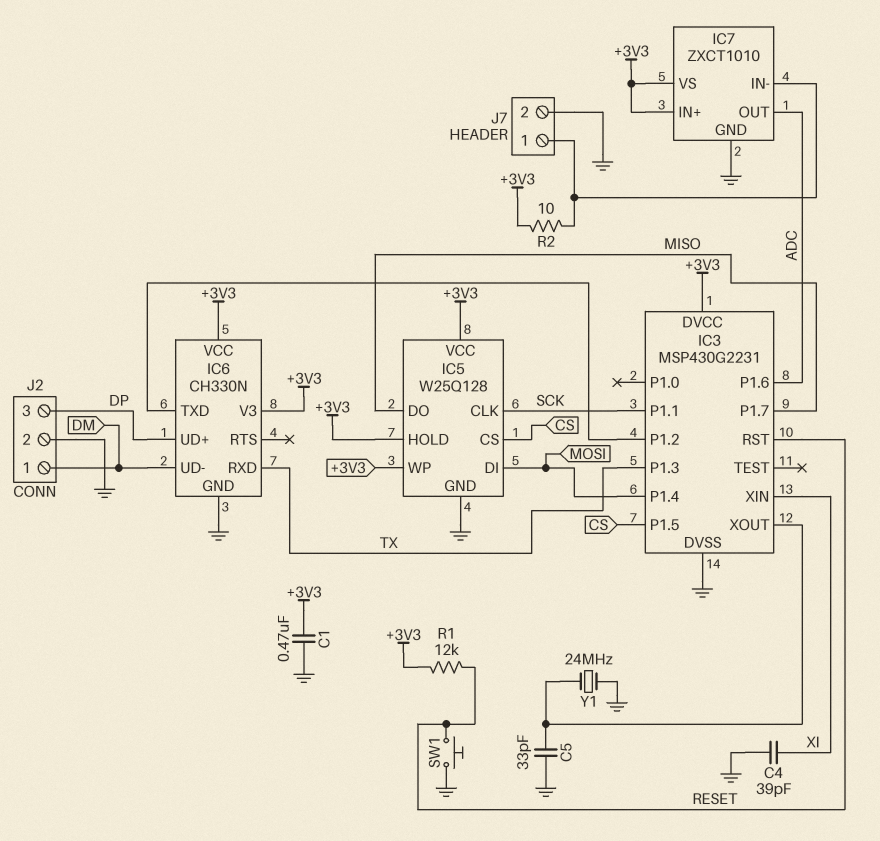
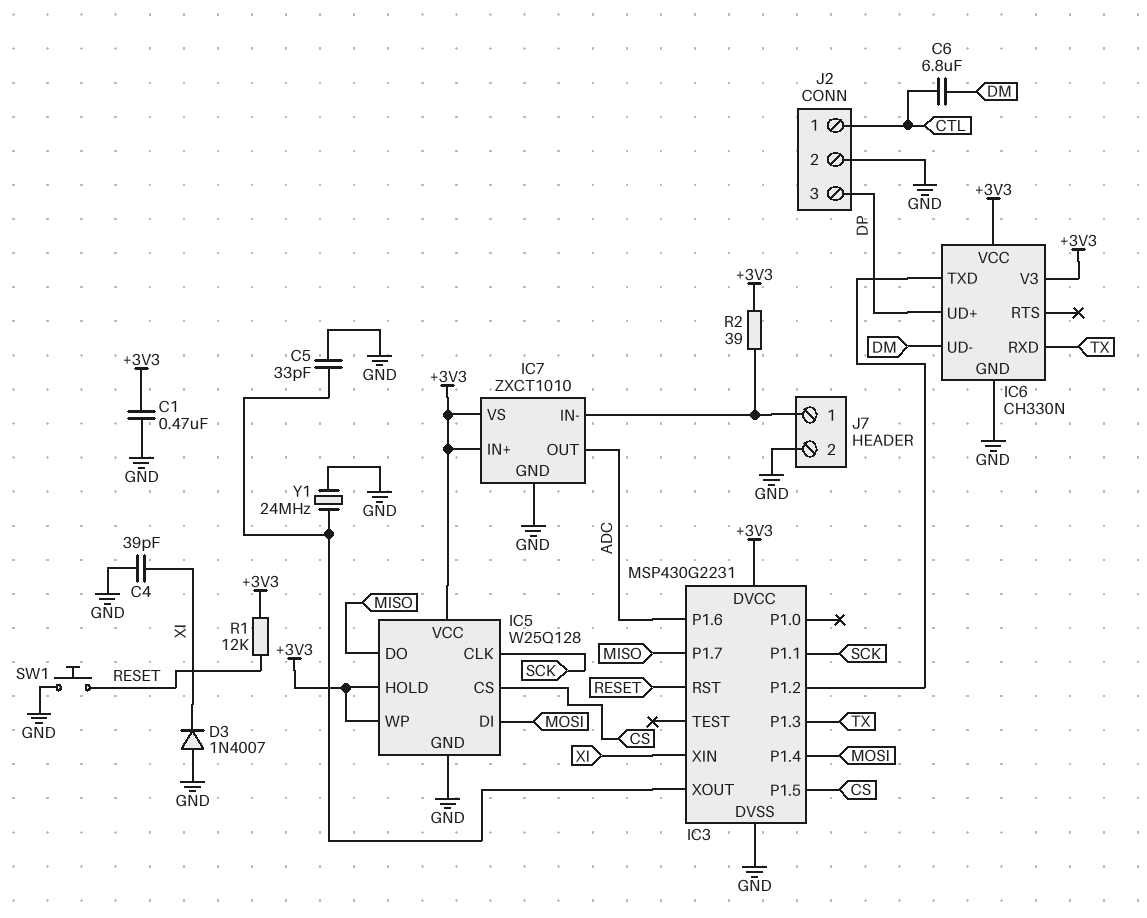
C6: none -> 6.8uF (CTL, DM)
D3: none -> diode 1N4007 (A GND, K XI)
J2 pin 1: DM -> CTL
R2: 10 (+3V3, IC7/IN-) -> 39 (+3V3, IC7/IN-)

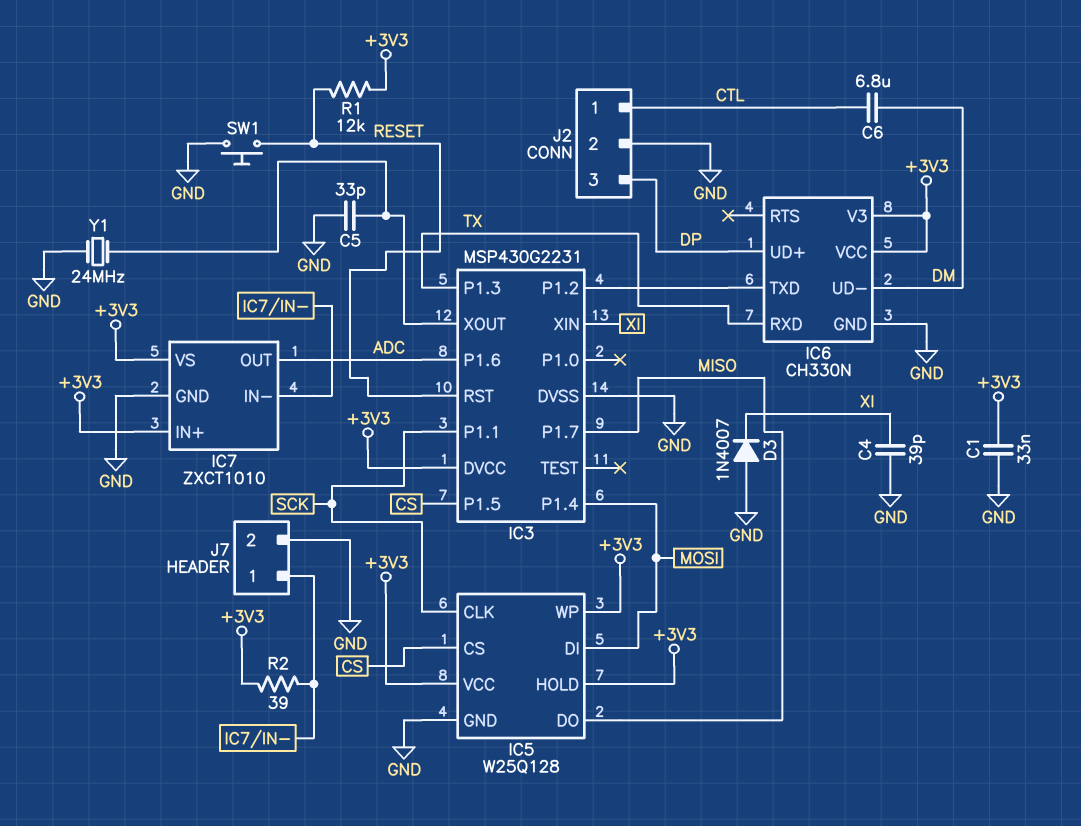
C1: 470nF (+3V3, GND) -> 33nF (+3V3, GND)

